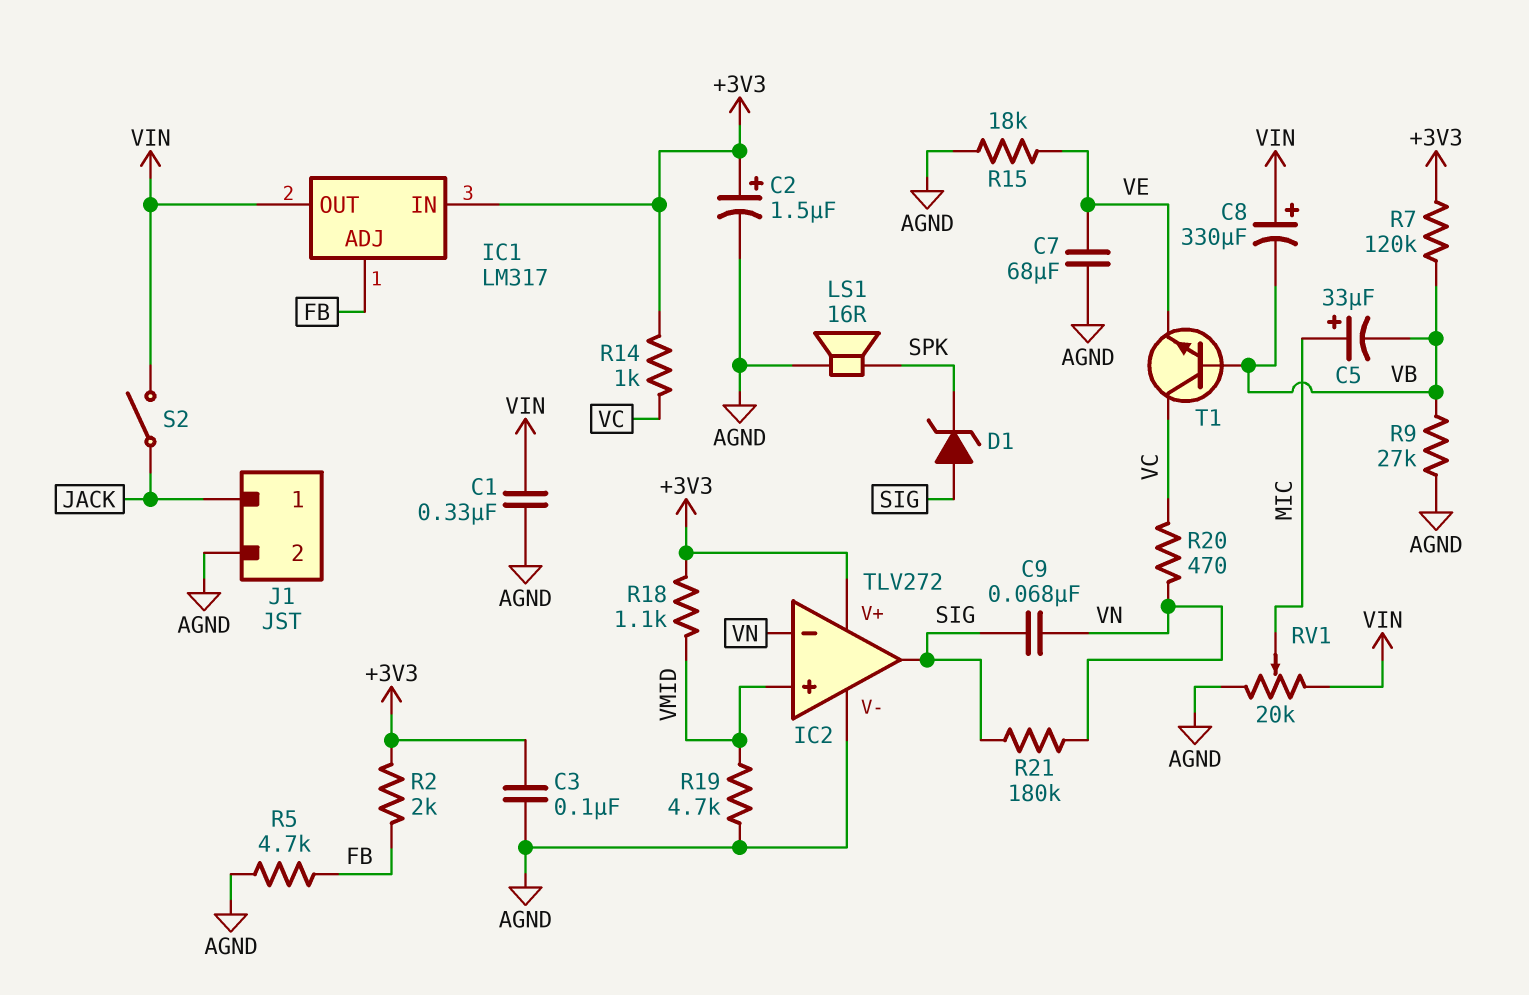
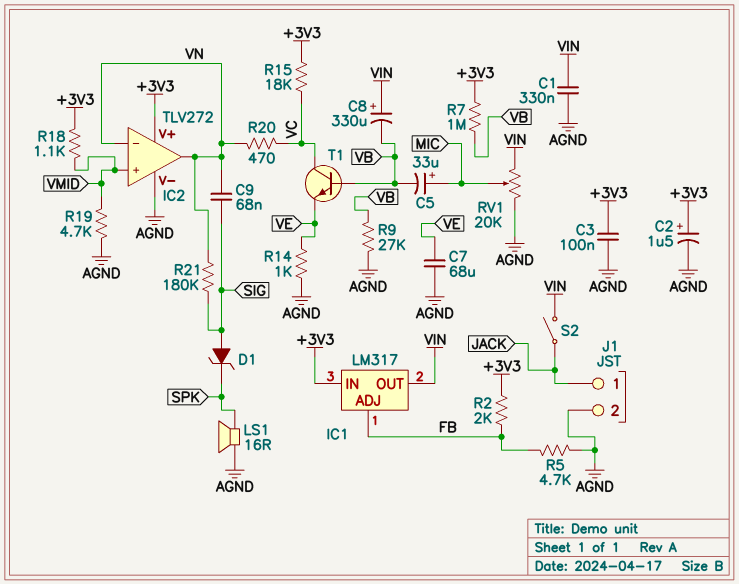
IC2 pin out: SIG -> VN
R7: 120k (+3V3, VB) -> 1M (+3V3, VB)
R14: 1k (+3V3, VC) -> 1k (AGND, VE)
R15: 18k (AGND, VE) -> 18k (+3V3, VC)

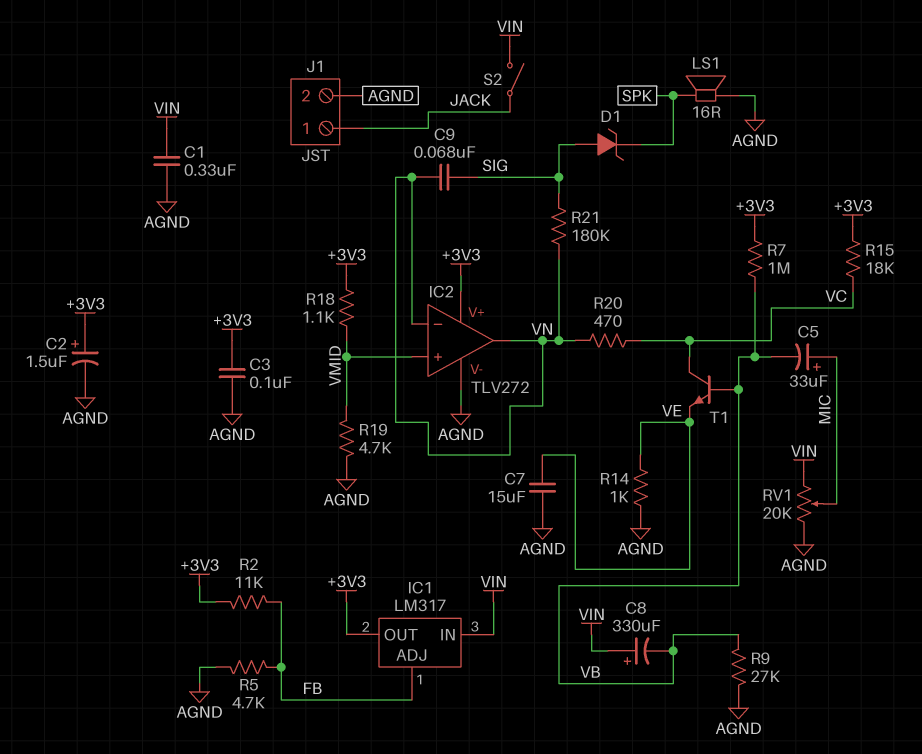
C7: 68uF (AGND, VE) -> 15uF (AGND, VE)
IC1 pin IN: +3V3 -> VIN
IC1 pin OUT: VIN -> +3V3
R2: 2k (+3V3, FB) -> 11k (+3V3, FB)

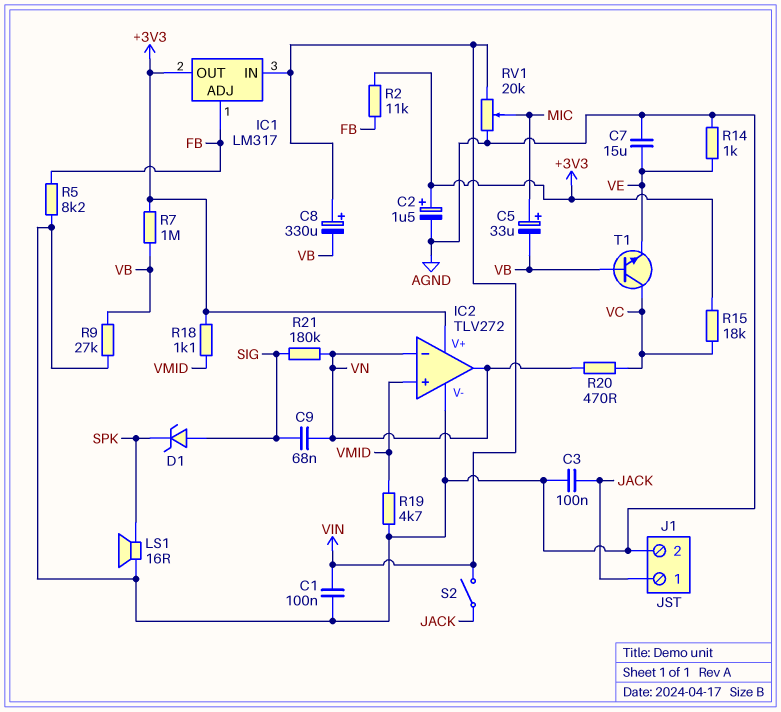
C1: 330nF (AGND, VIN) -> 100nF (AGND, VIN)
C3: 100nF (+3V3, AGND) -> 100nF (AGND, JACK)
R5: 4.7k (AGND, FB) -> 8.2k (AGND, FB)

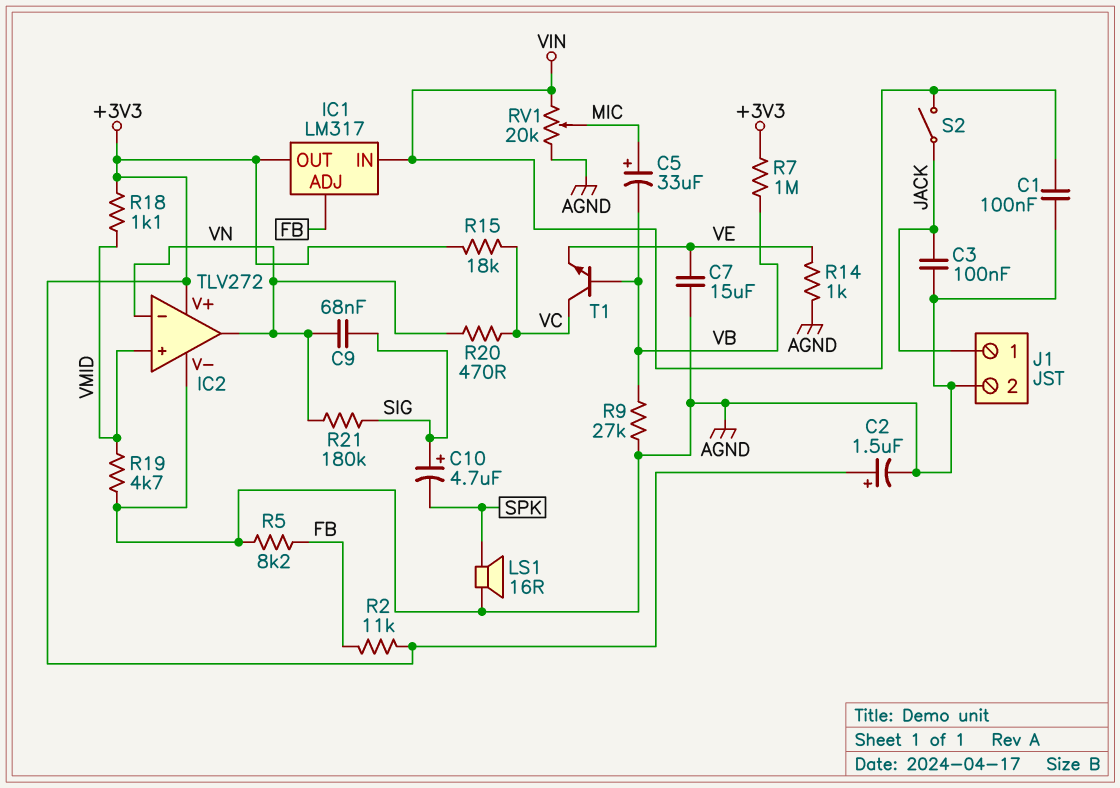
C8: 330uF (plus VIN, minus VB) -> none
C10: none -> 4.7uF (plus SIG, minus SPK)
D1: zener (A SIG, K SPK) -> none

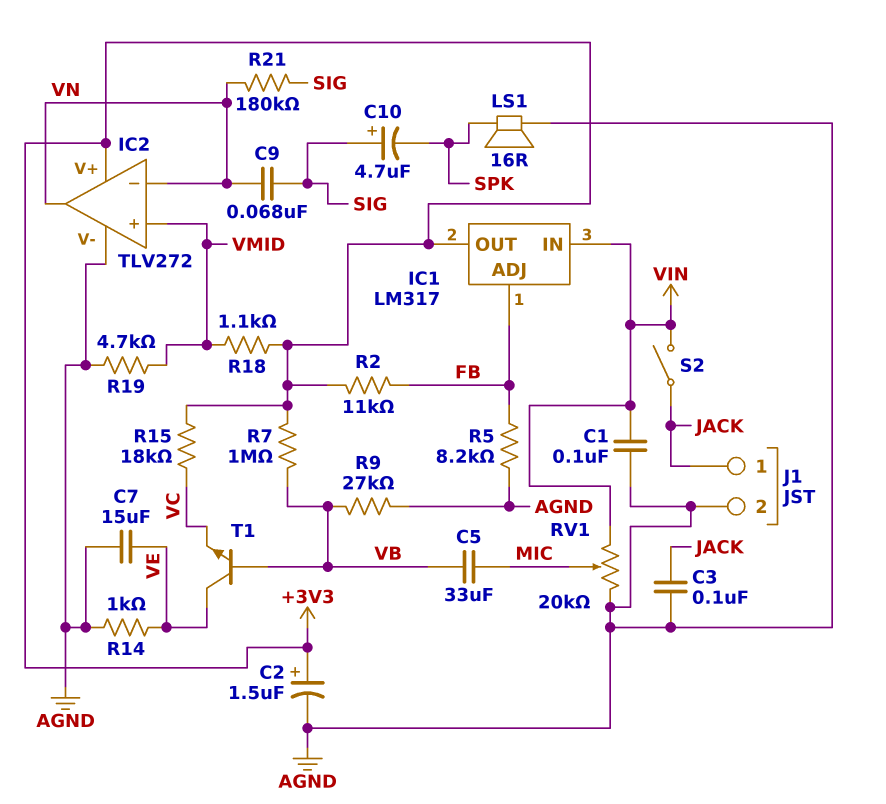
C5: 33uF (plus MIC, minus VB) -> 33uF (MIC, VB)
R20: 470 (VC, VN) -> none
T1: NPN (B VB, C VC, E VE) -> NPN (B VB, C VE, E VC)

